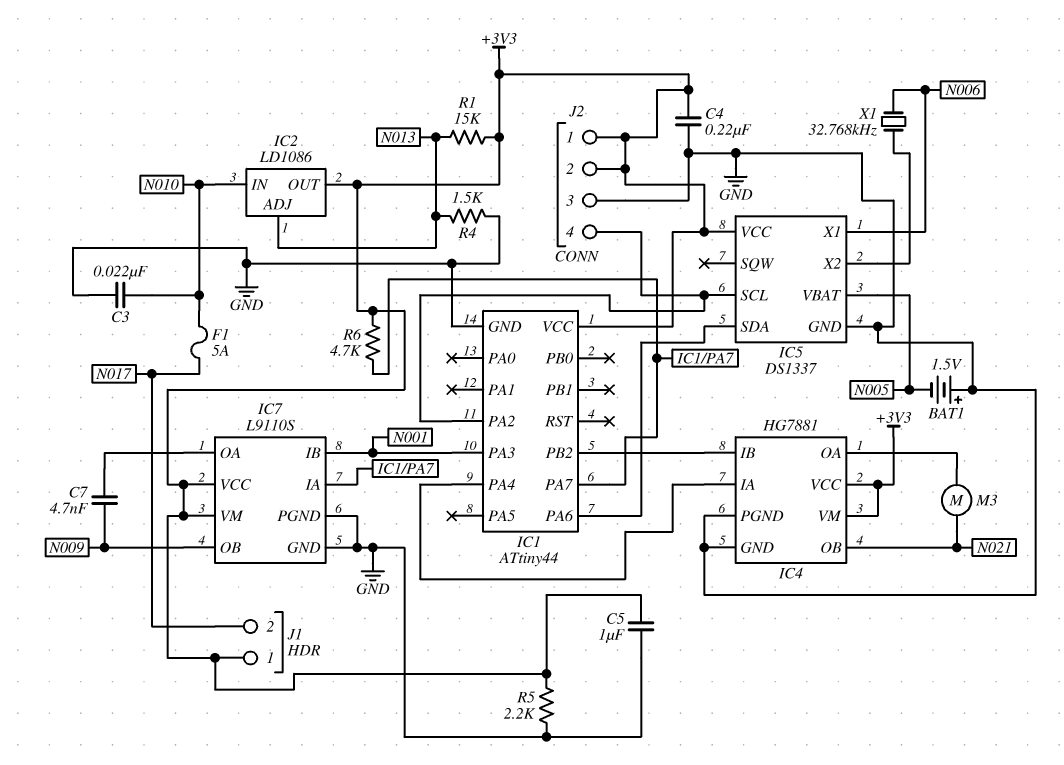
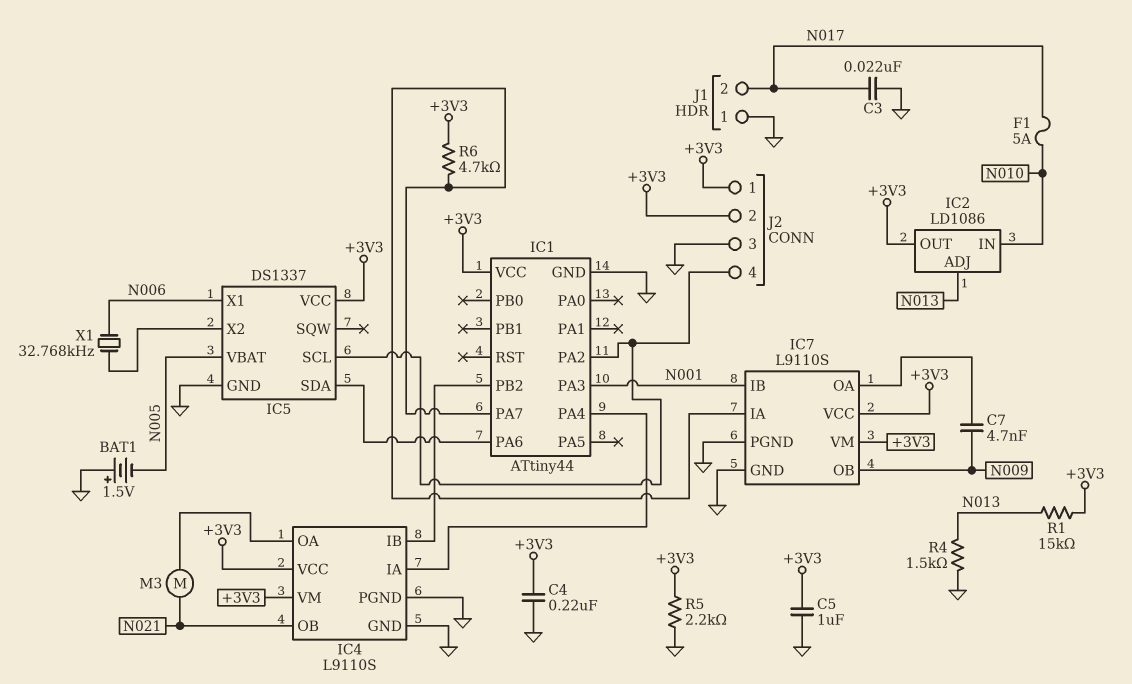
C3: 22nF (GND, N010) -> 22nF (GND, N017)
IC4: HG7881 -> L9110S
J1 pin 1: +3V3 -> GND

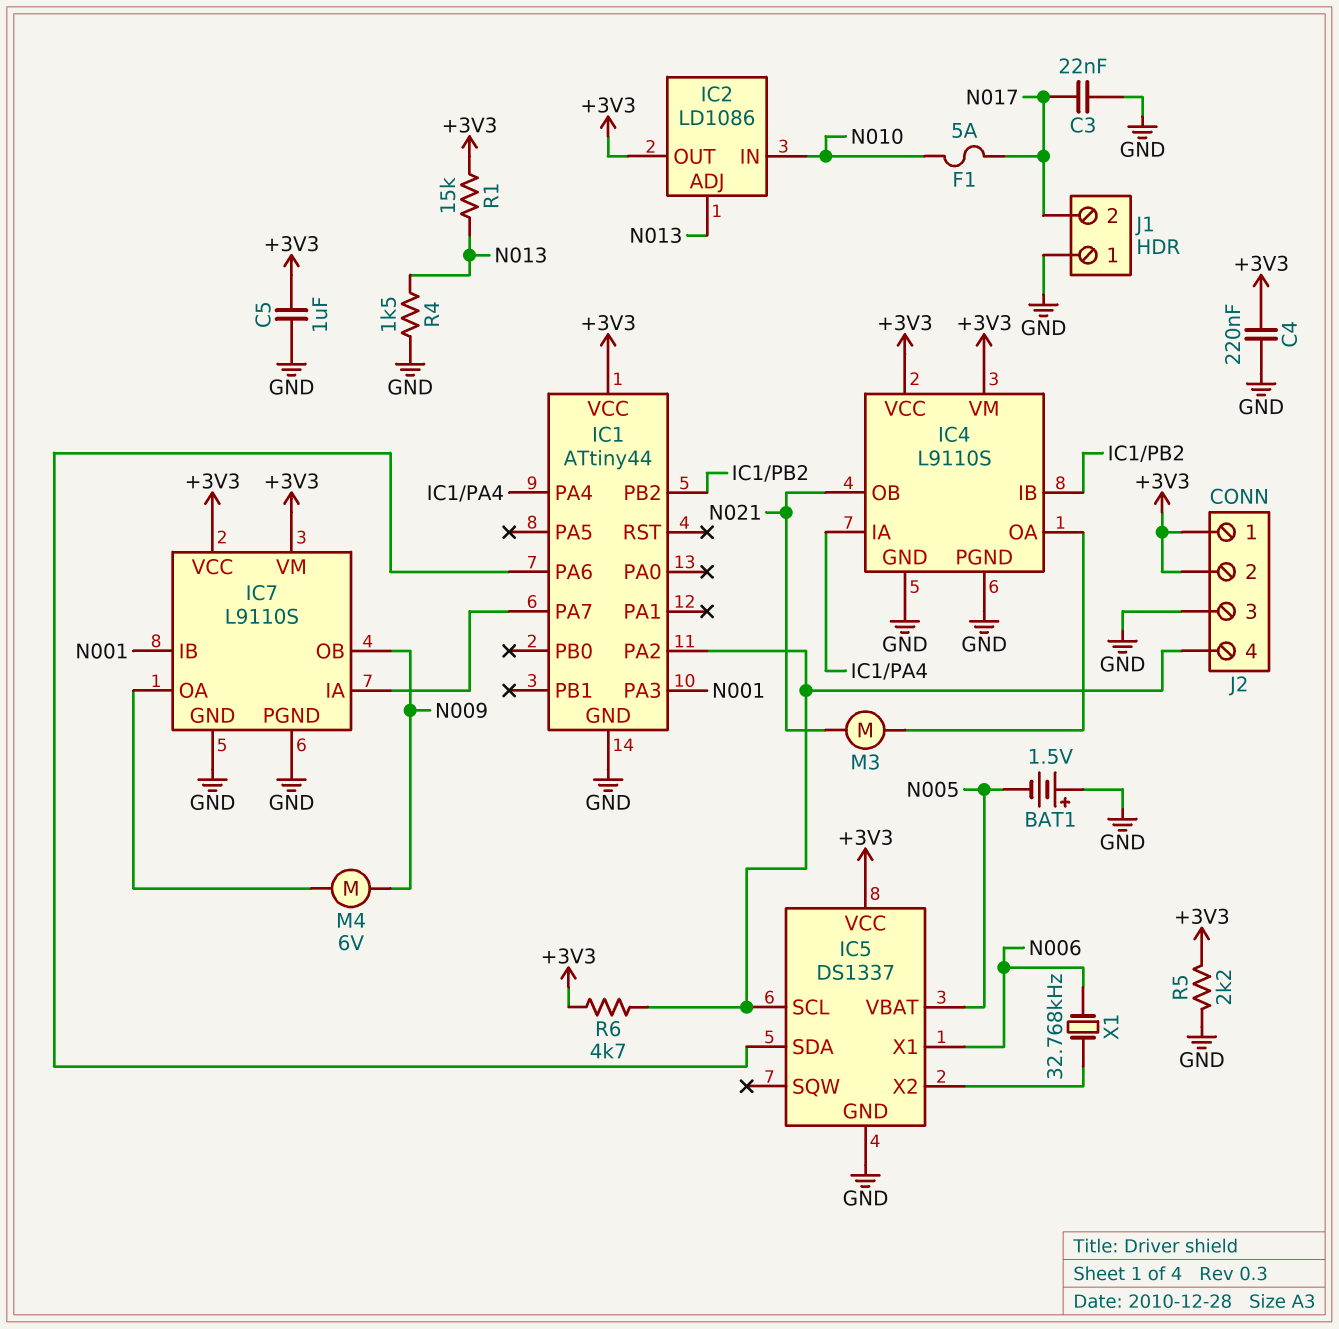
C7: 4.7nF (IC7/OA, N009) -> none
M4: none -> motor 6V (IC7/OA, N009)
R6: 4.7k (+3V3, IC1/PA7) -> 4.7k (+3V3, IC1/PA2)

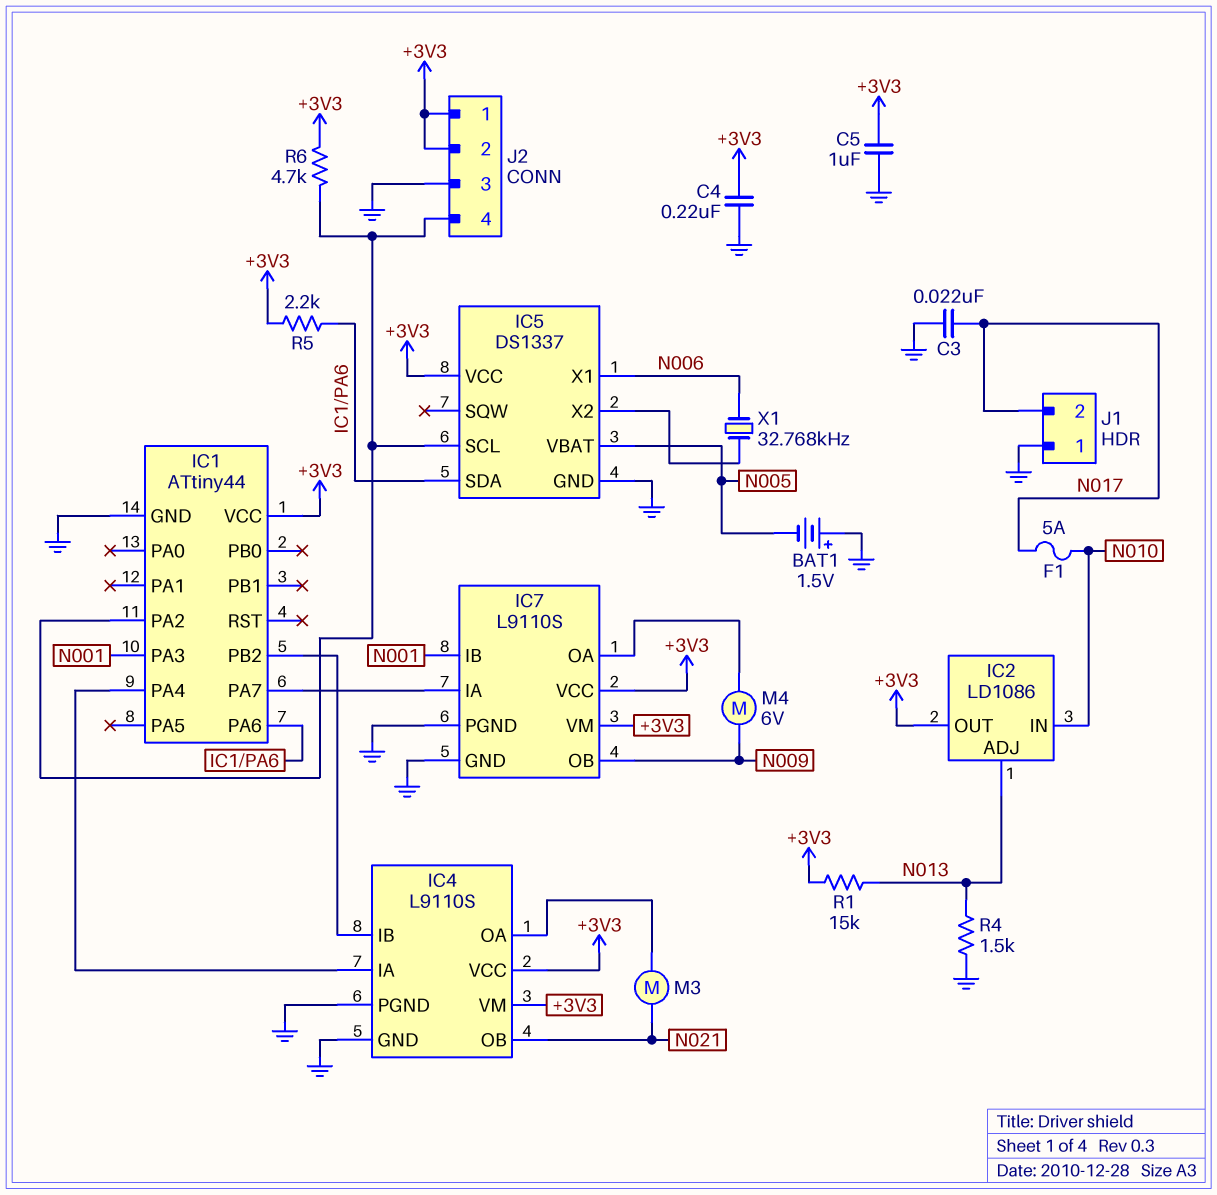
R5: 2.2k (+3V3, GND) -> 2.2k (+3V3, IC1/PA6)

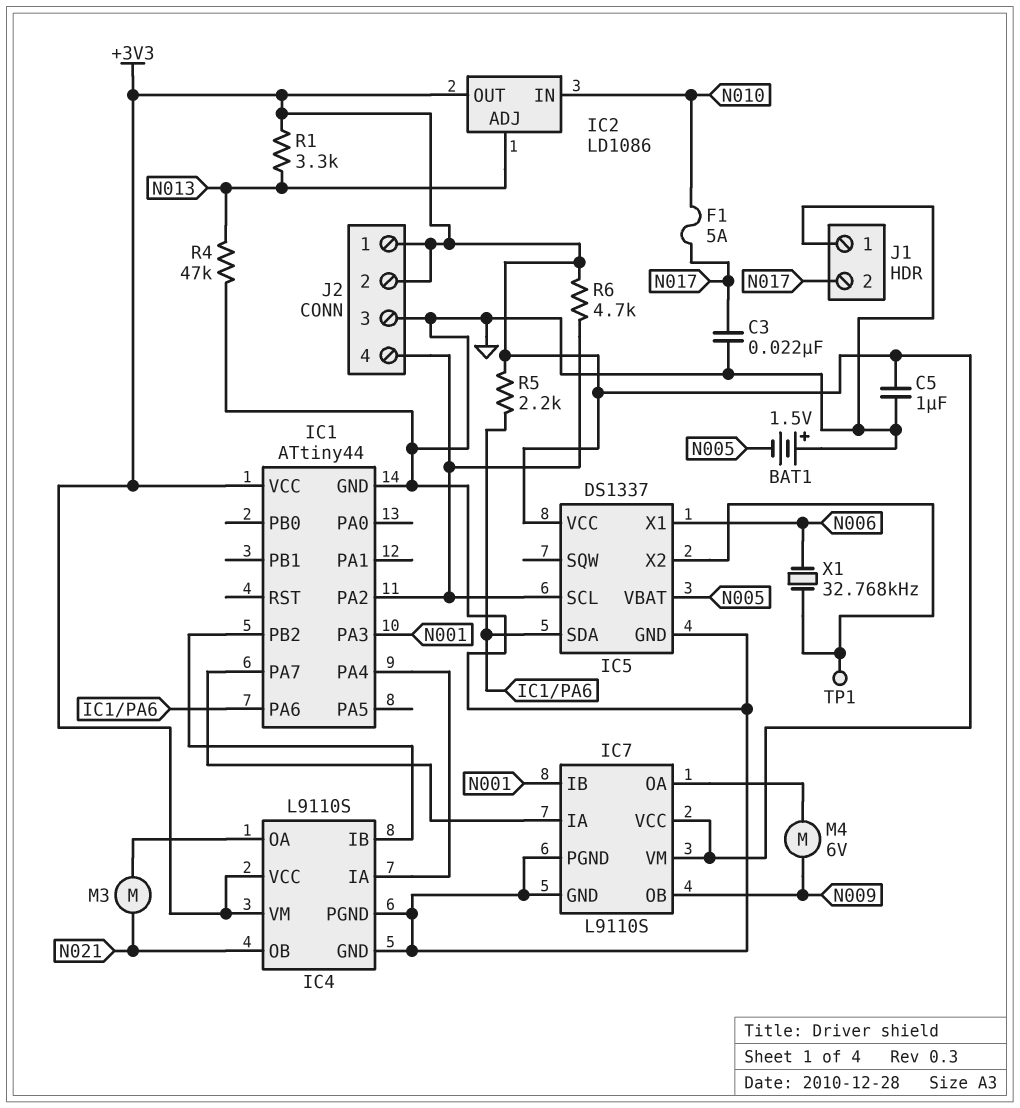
C4: 220nF (+3V3, GND) -> none
R1: 15k (+3V3, N013) -> 3.3k (+3V3, N013)
R4: 1.5k (GND, N013) -> 47k (GND, N013)
TP1: none -> test point (IC5/X2)

